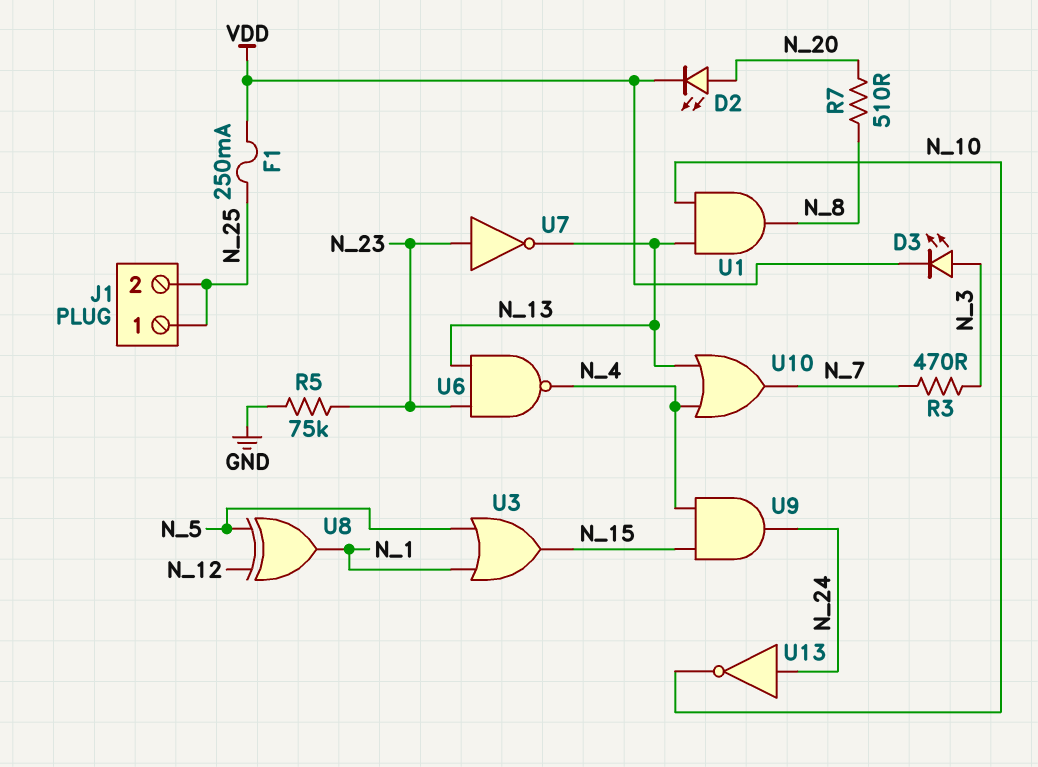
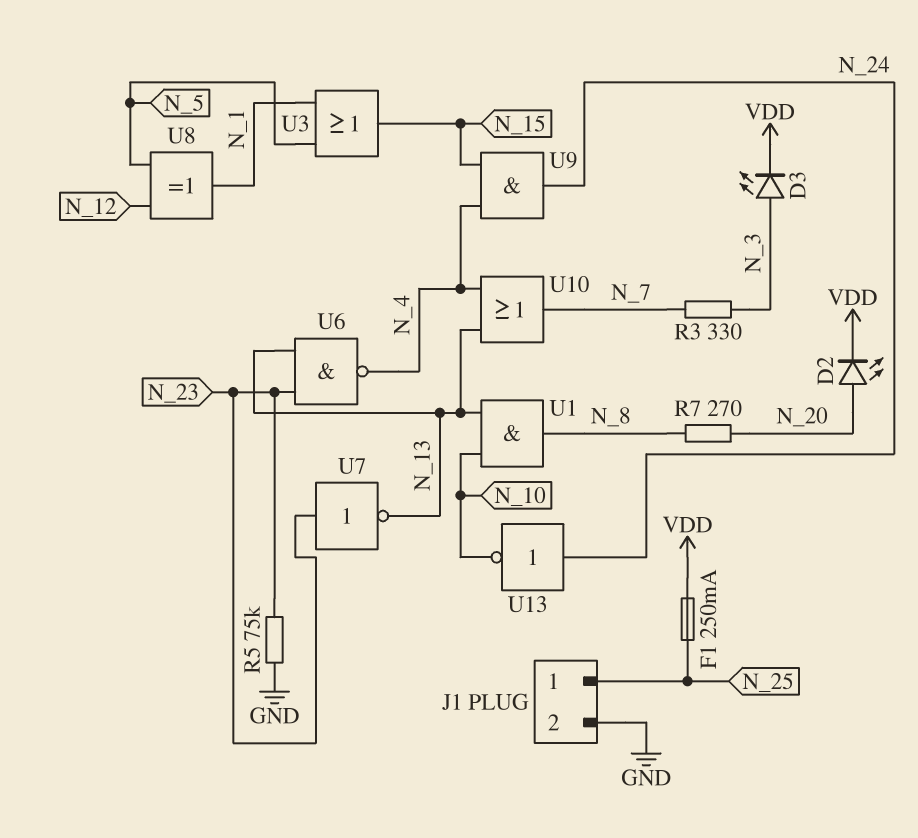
J1 pin 2: N_25 -> GND
R3: 470 (N_3, N_7) -> 330 (N_3, N_7)
R7: 510 (N_8, N_20) -> 270 (N_8, N_20)

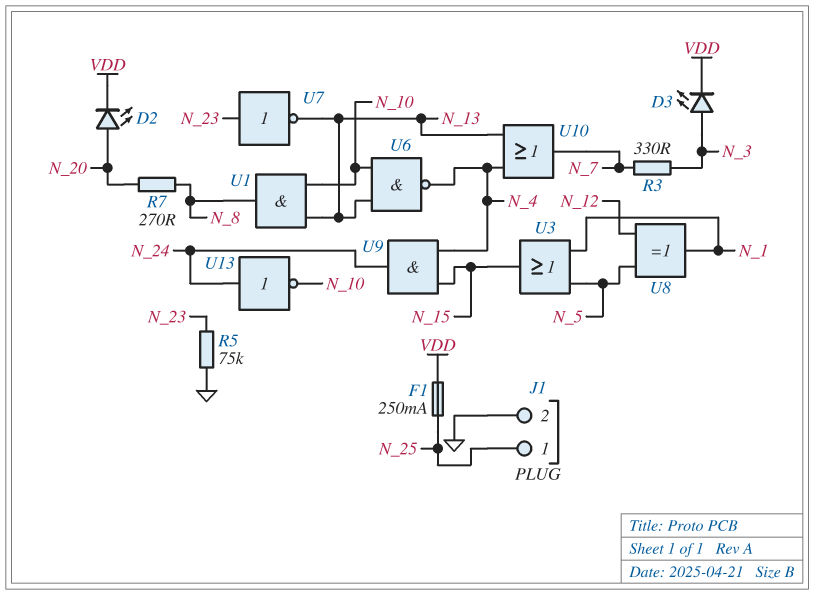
U6: NAND (in N_13, in N_23, out N_4) -> NAND (in N_10, in N_13, out N_4)

